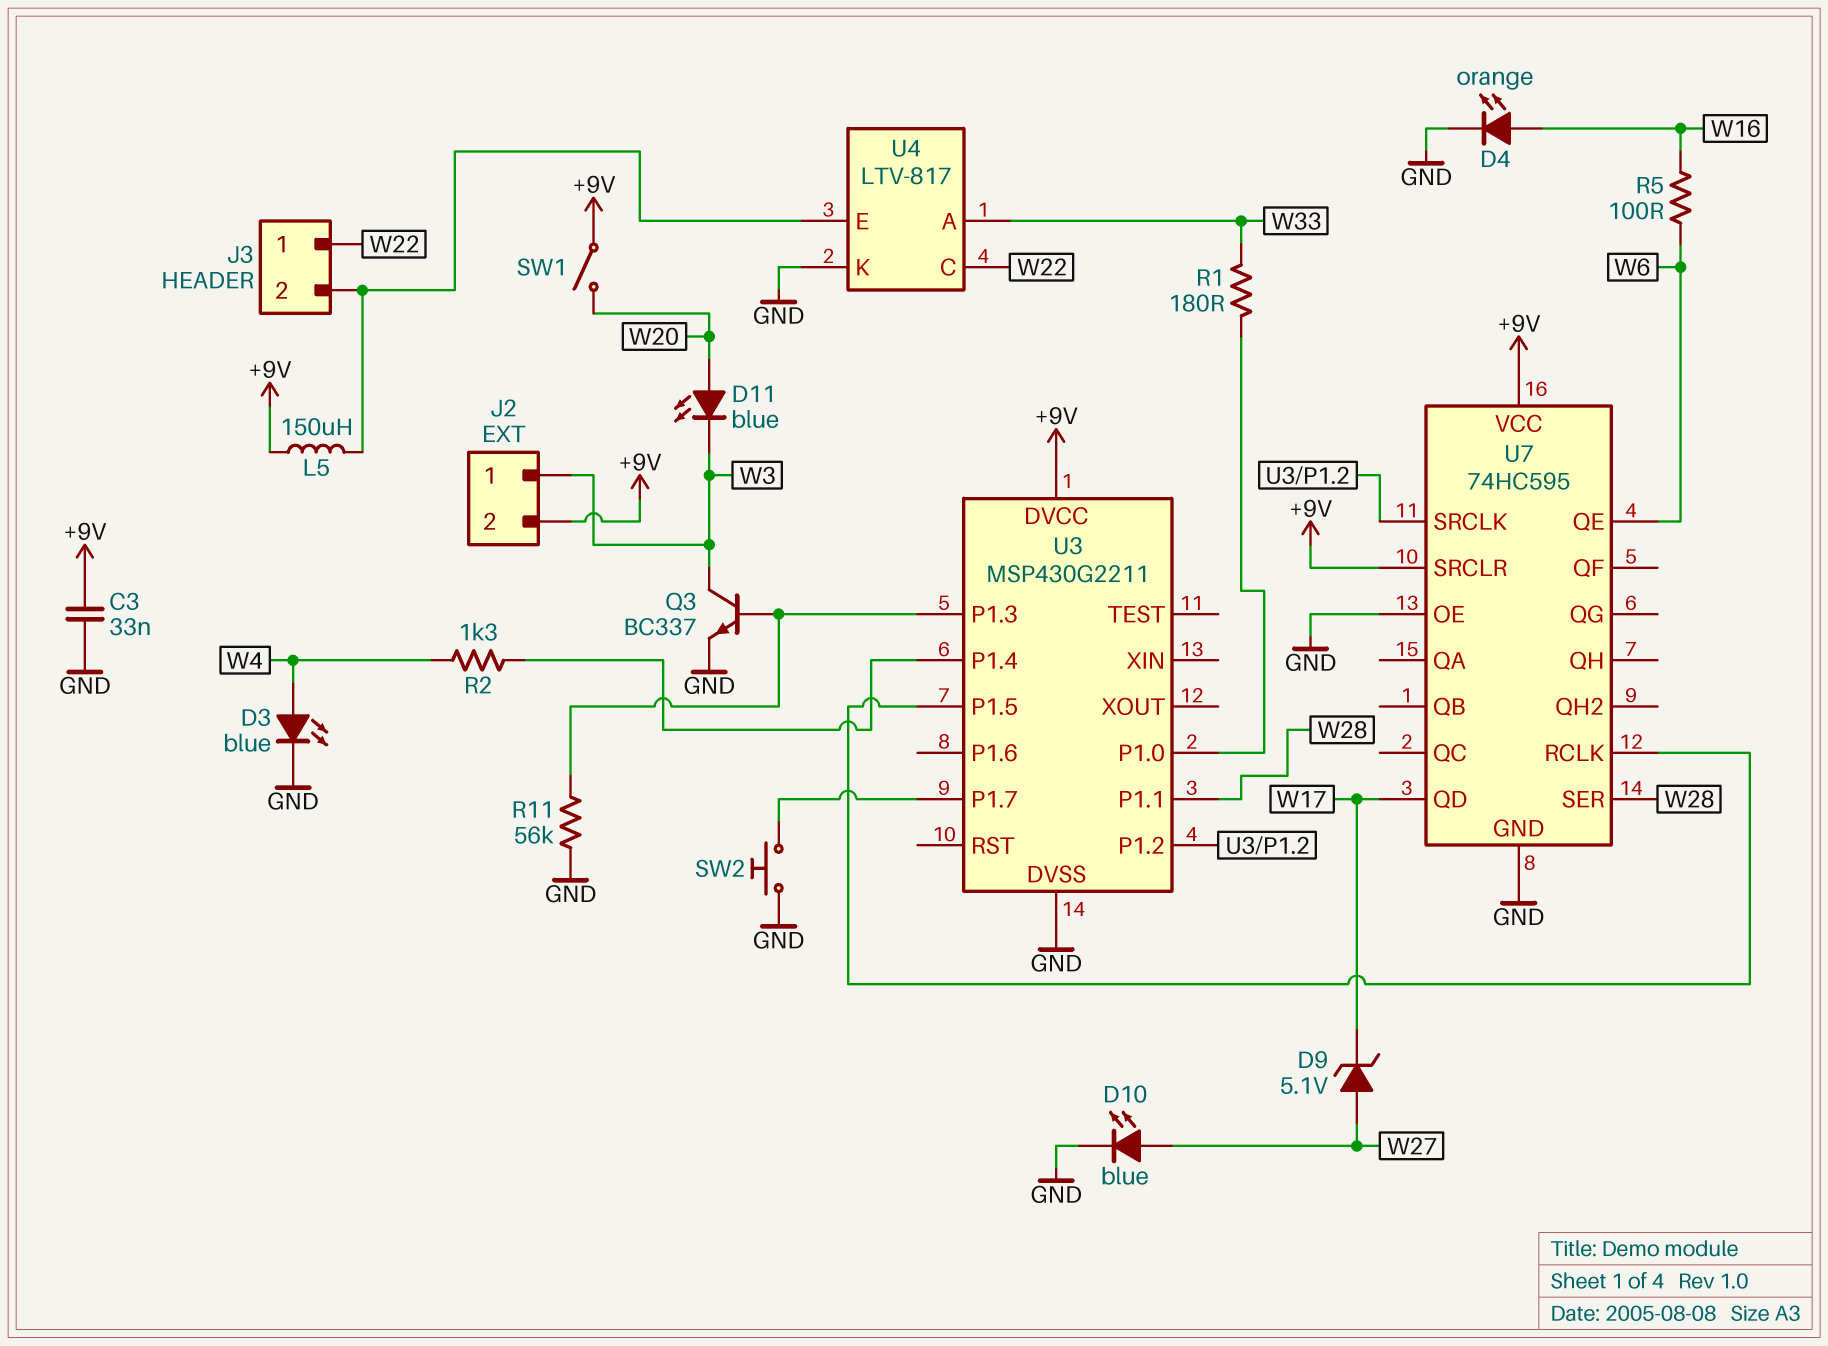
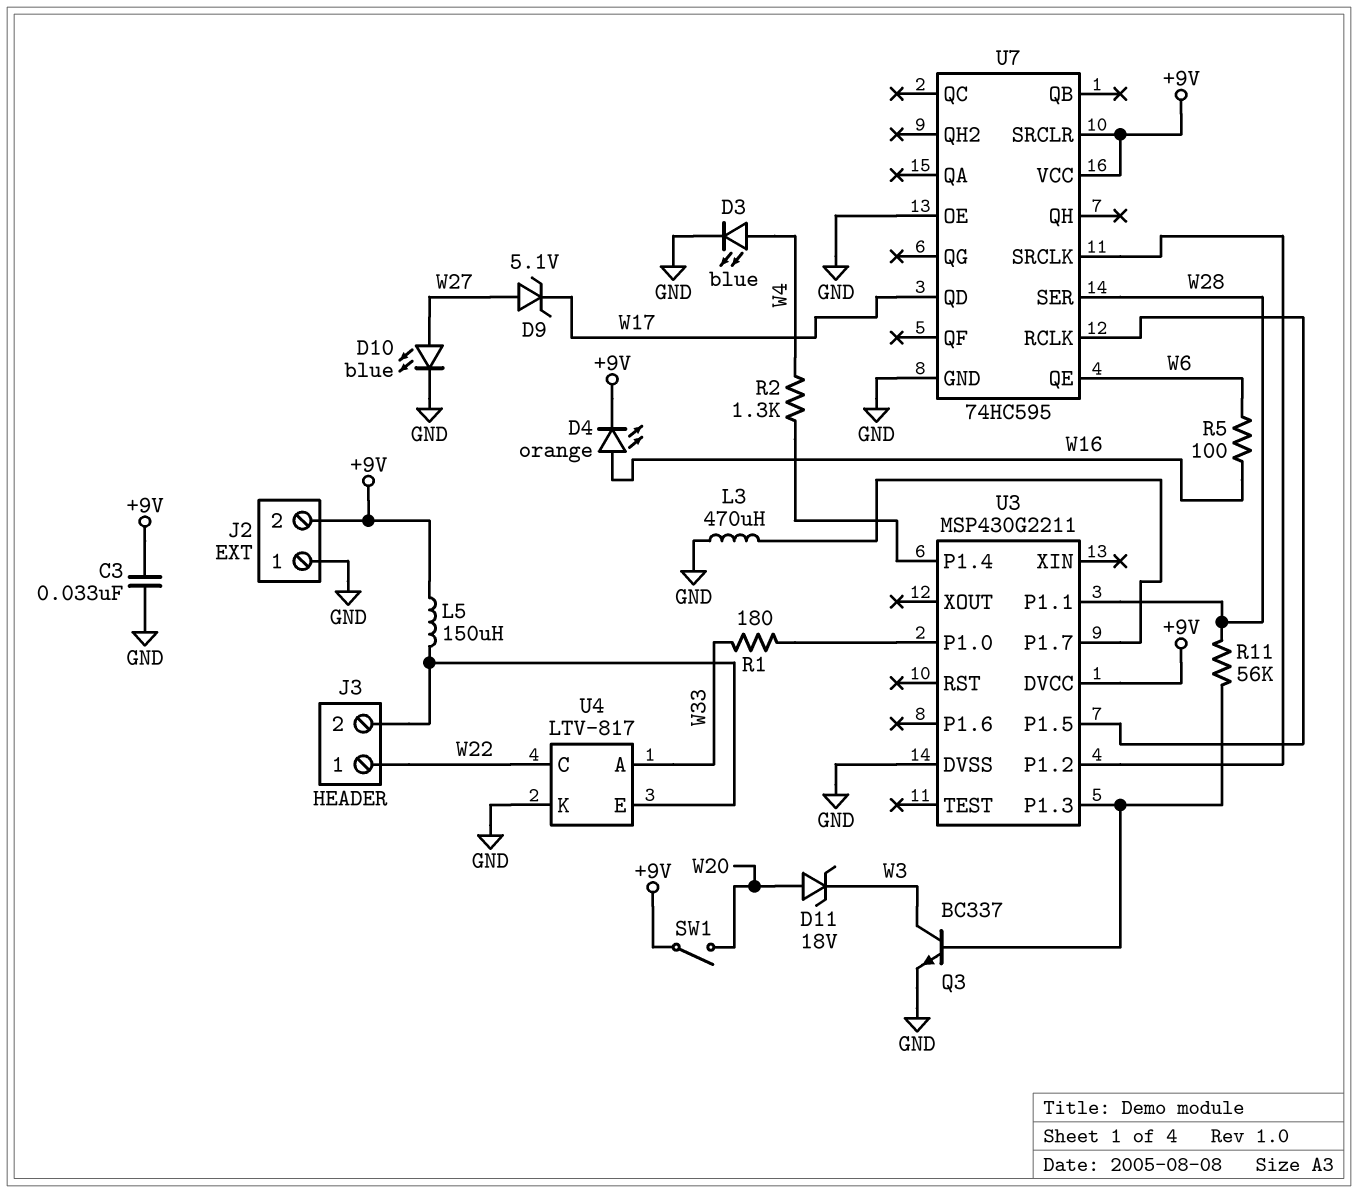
D4: LED orange (A W16, K GND) -> LED orange (A W16, K +9V)
D11: LED blue (A W20, K W3) -> zener 18V (A W20, K W3)
J2 pin 1: W3 -> GND
L3: none -> 470uH (GND, U3/P1.7)
R11: 56k (GND, U3/P1.3) -> 56k (U3/P1.3, W28)
SW2: button (GND, U3/P1.7) -> none

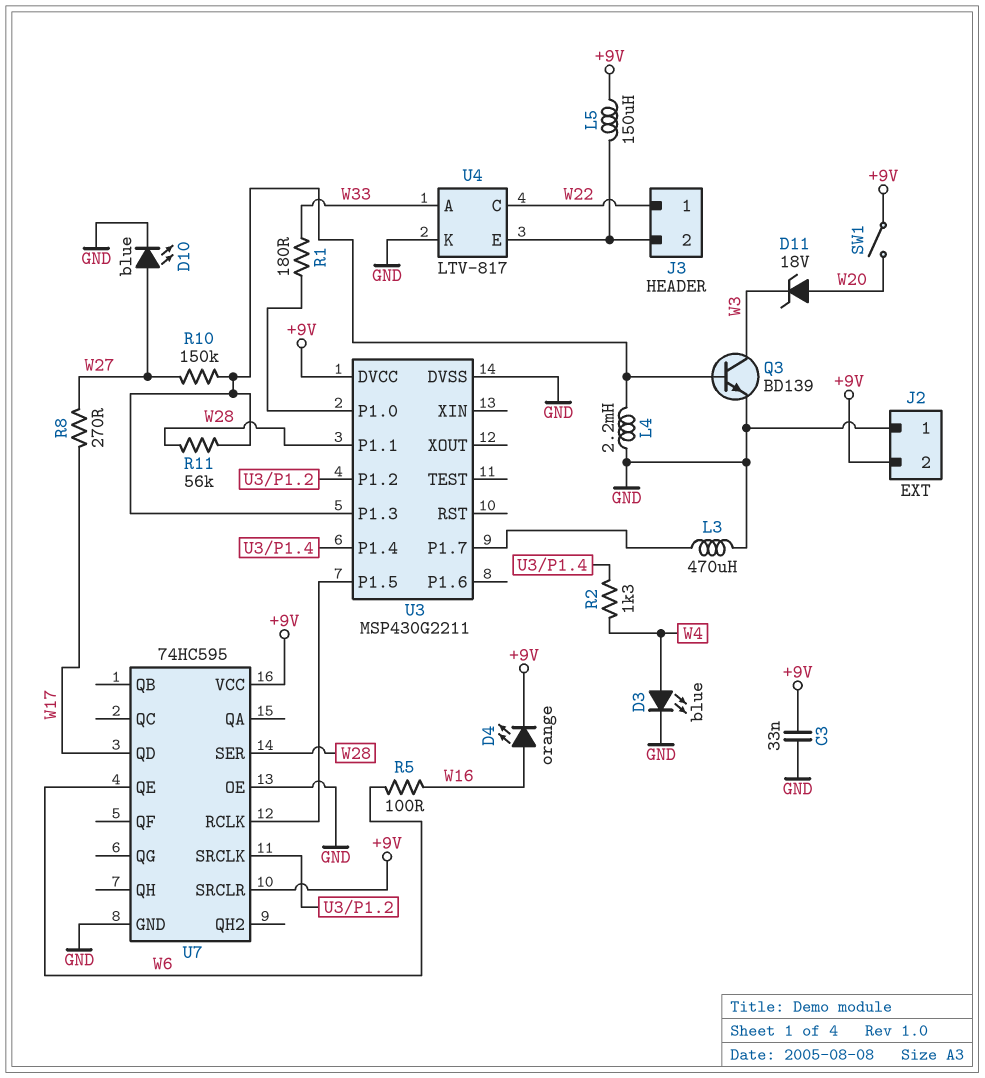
D9: zener 5.1V (A W27, K W17) -> none
L4: none -> 2.2mH (GND, U3/P1.3)
Q3: NPN BC337 (B U3/P1.3, C W3, E GND) -> NPN BD139 (B U3/P1.3, C W3, E GND)
R8: none -> 270 (W17, W27)
R10: none -> 150k (U3/P1.3, W27)

